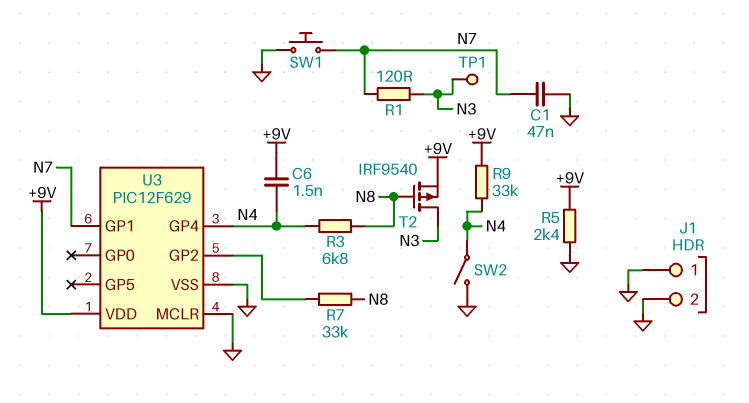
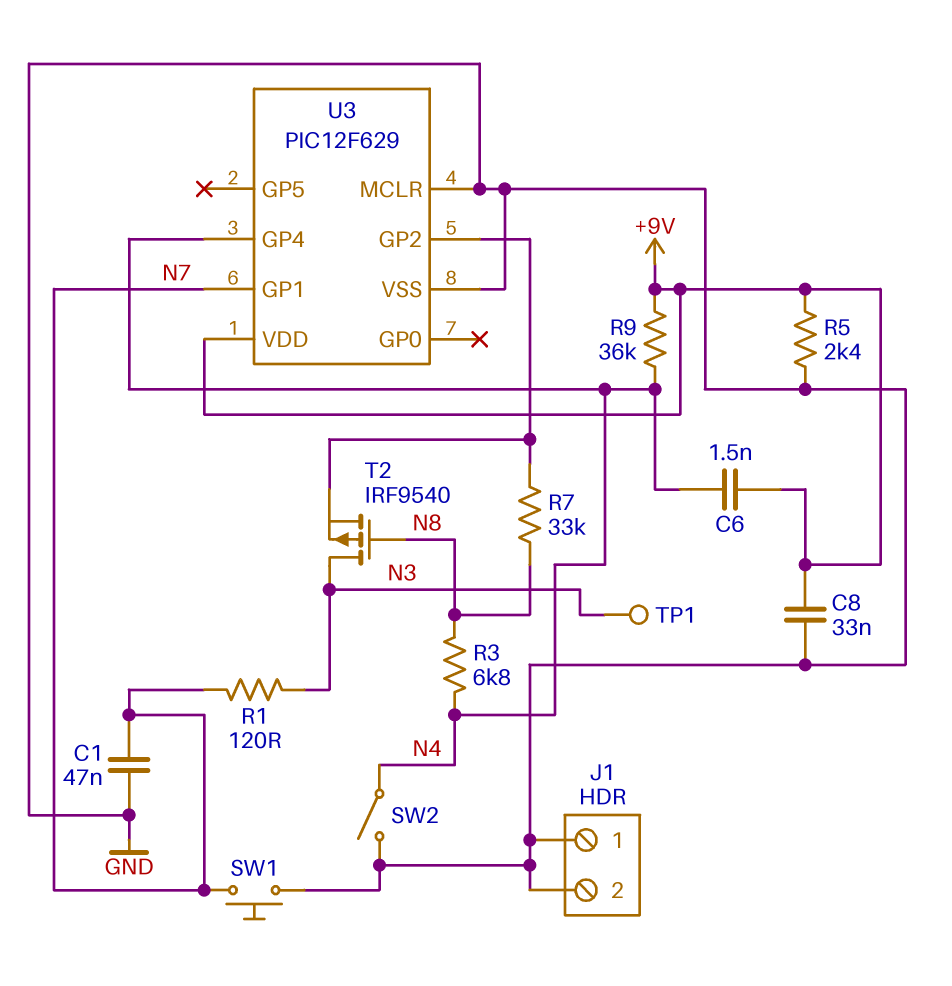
C8: none -> 33nF (+9V, GND)
R9: 33k (+9V, N4) -> 36k (+9V, N4)
T2: PMOS IRF9540 (G N8, D N3, S +9V) -> PMOS IRF9540 (G N8, D N3, S U3/GP2)

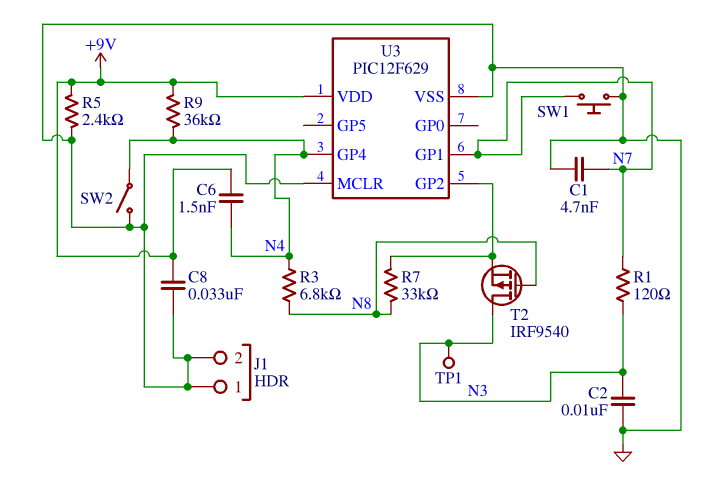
C1: 47nF (GND, N7) -> 4.7nF (GND, N7)
C2: none -> 10nF (GND, N3)

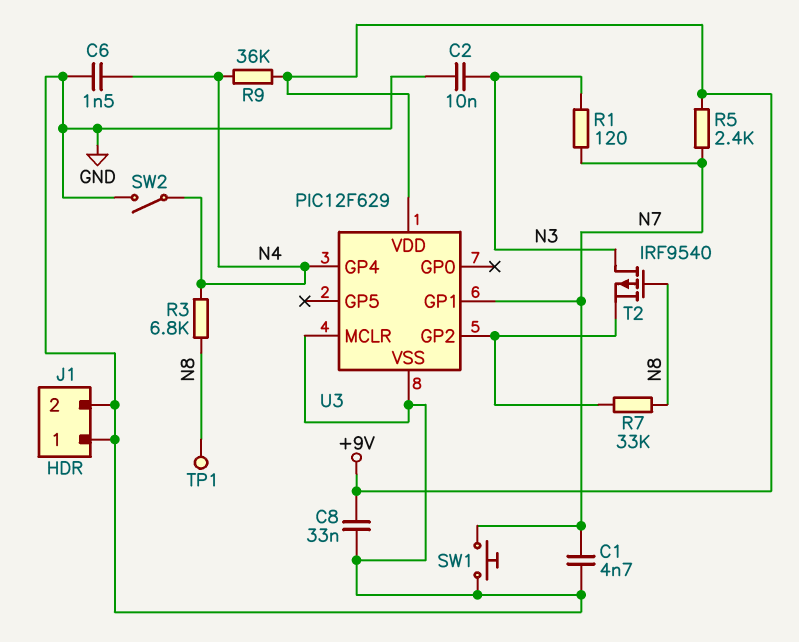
C6: 1.5nF (+9V, N4) -> 1.5nF (GND, N4)
R5: 2.4k (+9V, GND) -> 2.4k (+9V, N7)
TP1: test point (N3) -> test point (N8)

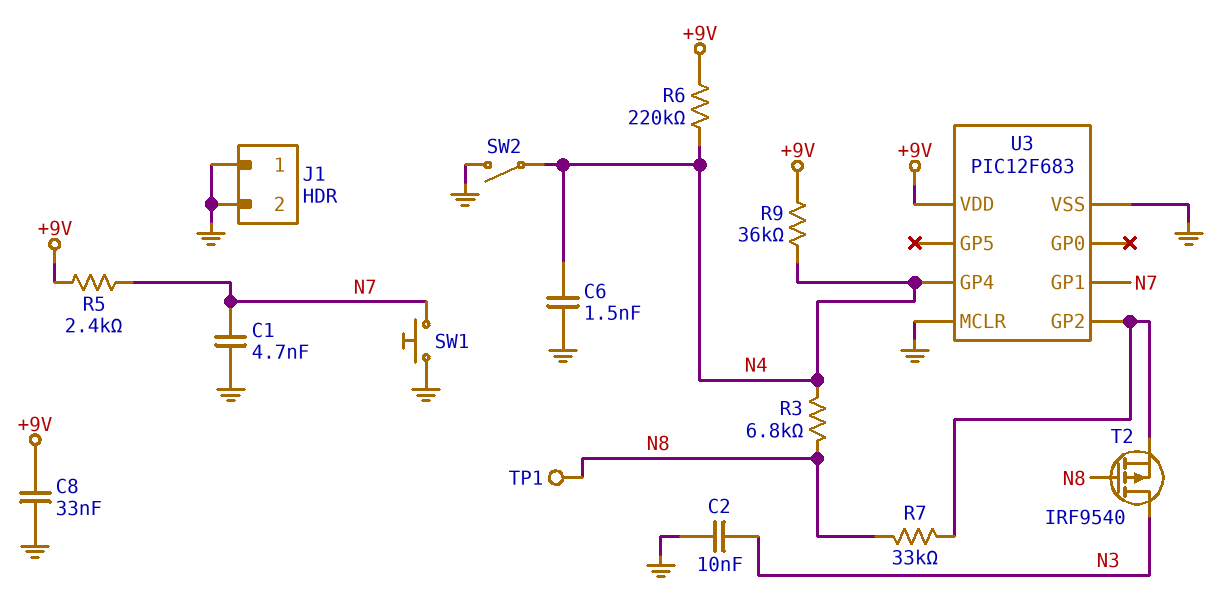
R1: 120 (N3, N7) -> none
R6: none -> 220k (+9V, N4)
U3: PIC12F629 -> PIC12F683

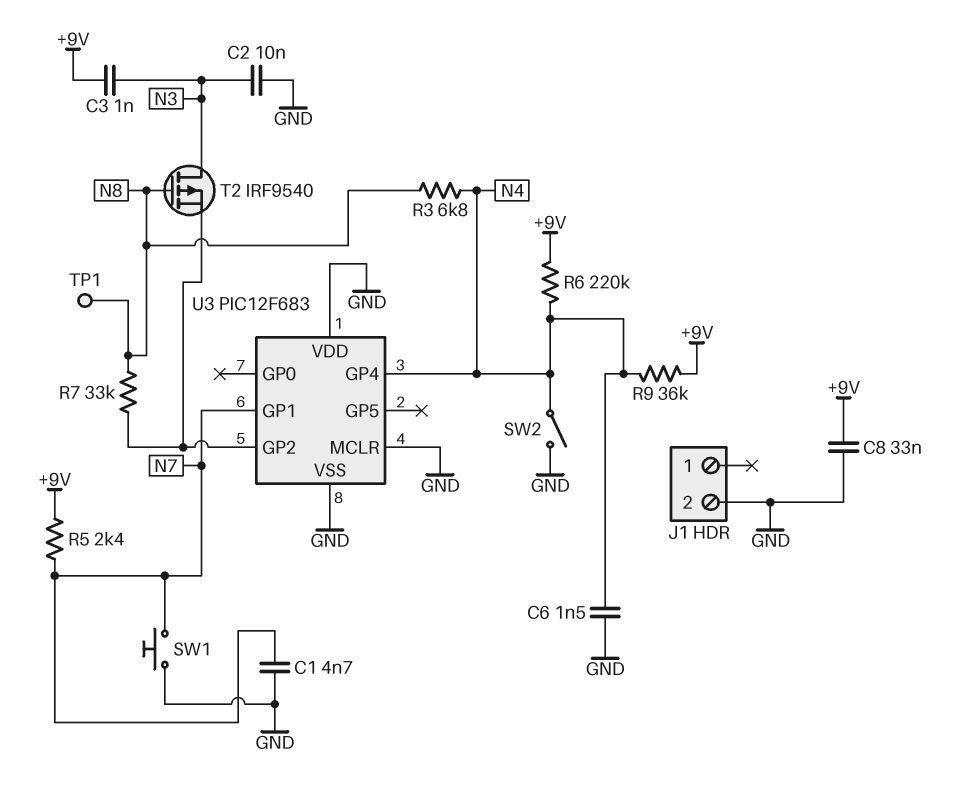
C3: none -> 1nF (+9V, N3)
J1 pin 1: GND -> none
U3 pin VDD: +9V -> GND

